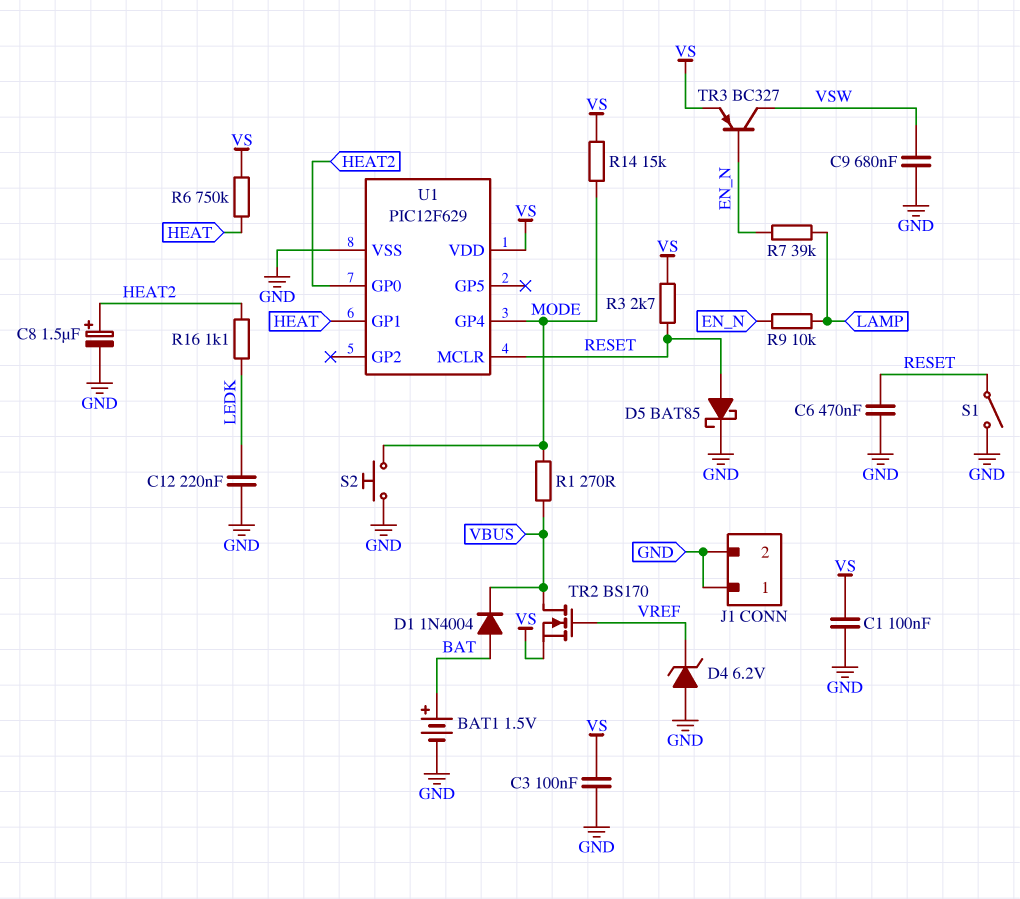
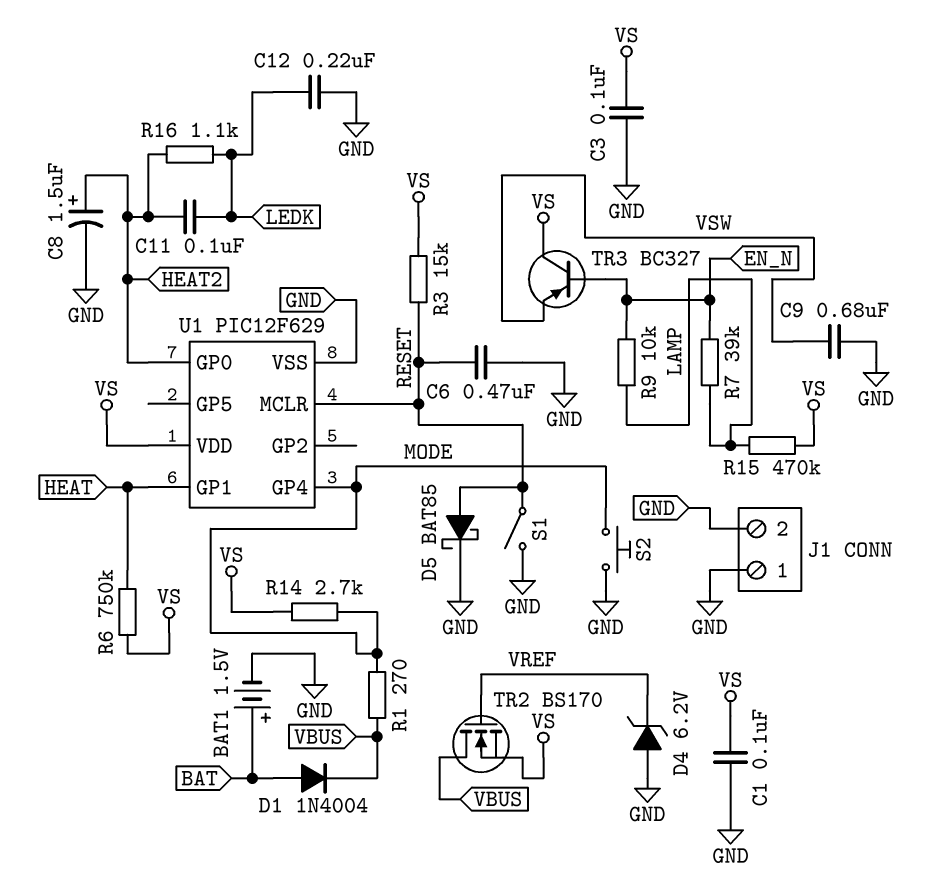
C11: none -> 100nF (HEAT2, LEDK)
R3: 2.7k (RESET, VS) -> 15k (RESET, VS)
R14: 15k (MODE, VS) -> 2.7k (MODE, VS)
R15: none -> 470k (LAMP, VS)
TR3: PNP BC327 (B EN_N, C VSW, E VS) -> PNP BC327 (B EN_N, C VS, E VSW)

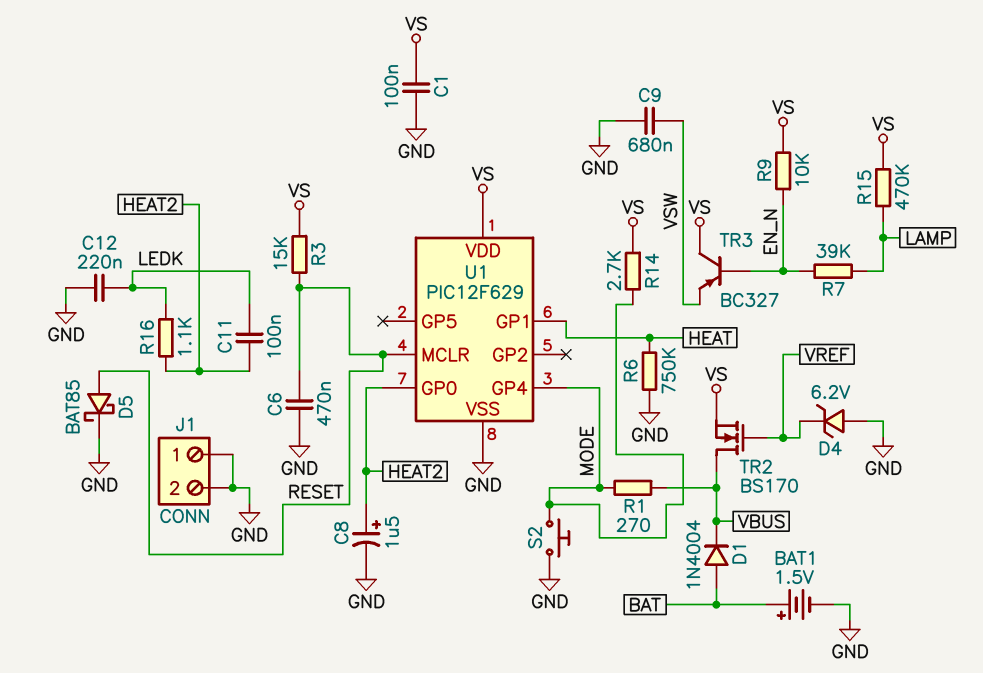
C3: 100nF (GND, VS) -> none
R6: 750k (HEAT, VS) -> 750k (GND, HEAT)
R9: 10k (EN_N, LAMP) -> 10k (EN_N, VS)
S1: switch (GND, RESET) -> none

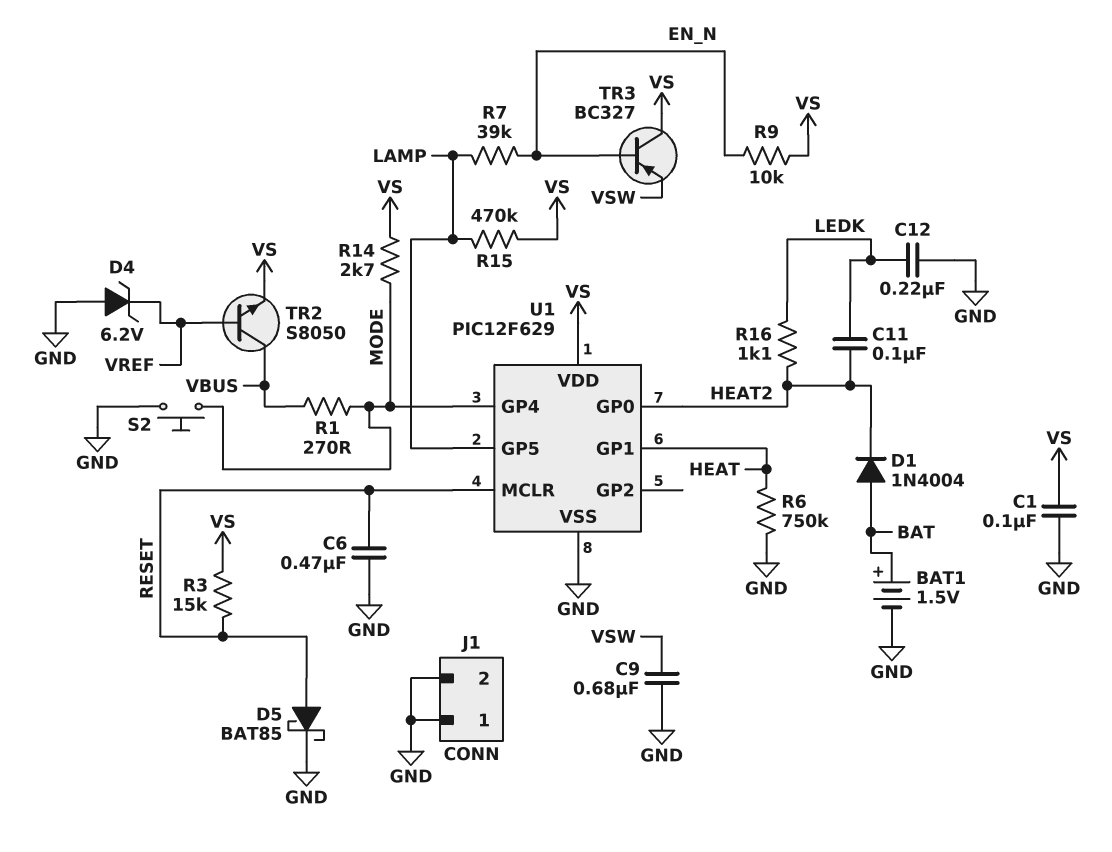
C8: 1.5uF (plus HEAT2, minus GND) -> none
D1: diode 1N4004 (A BAT, K VBUS) -> diode 1N4004 (A BAT, K HEAT2)
TR2: NMOS BS170 (G VREF, D VBUS, S VS) -> NPN S8050 (B VREF, C VBUS, E VS)
U1 pin GP5: none -> LAMP

